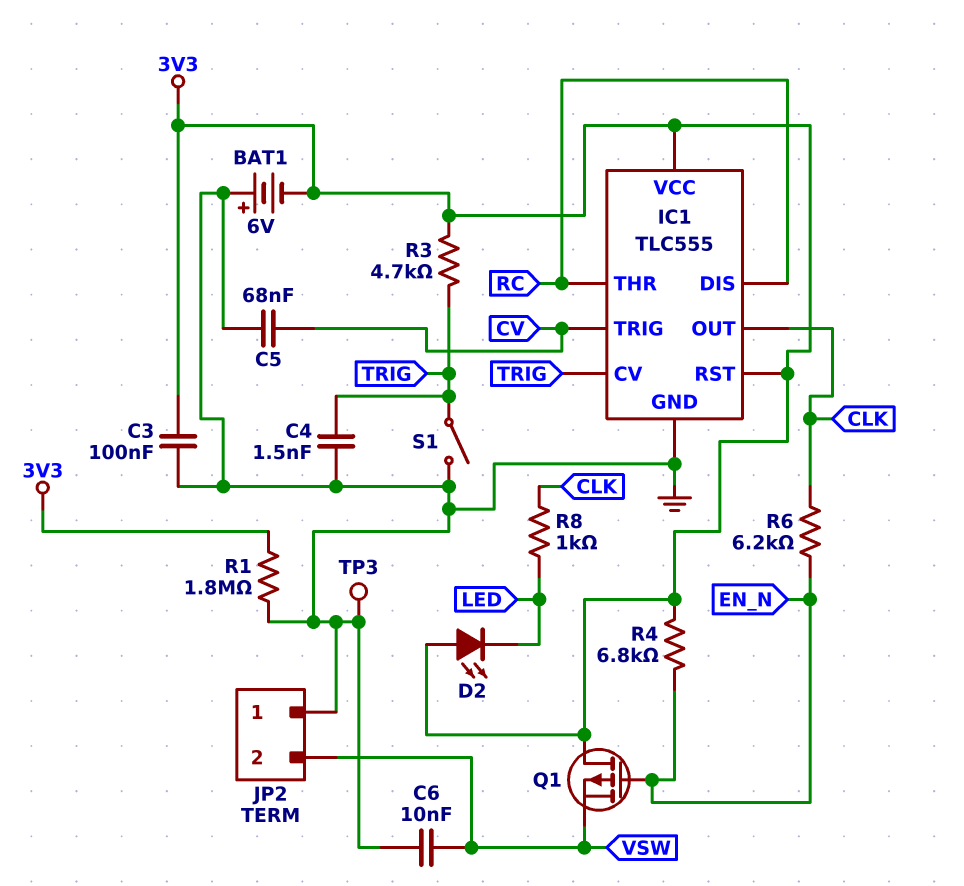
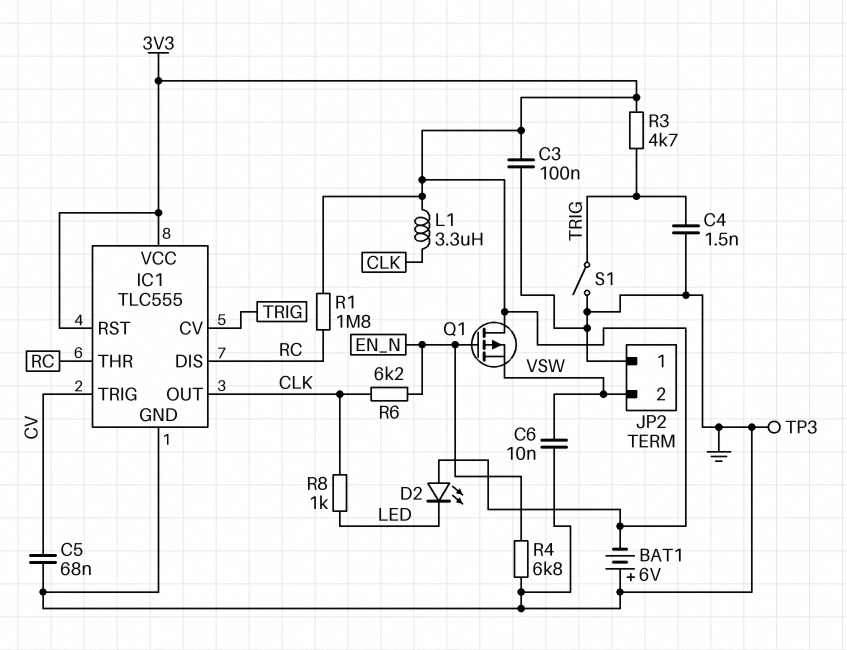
L1: none -> 3.3uH (3V3, CLK)
R1: 1.8M (3V3, GND) -> 1.8M (3V3, RC)
R4: 6.8k (3V3, EN_N) -> 6.8k (EN_N, GND)

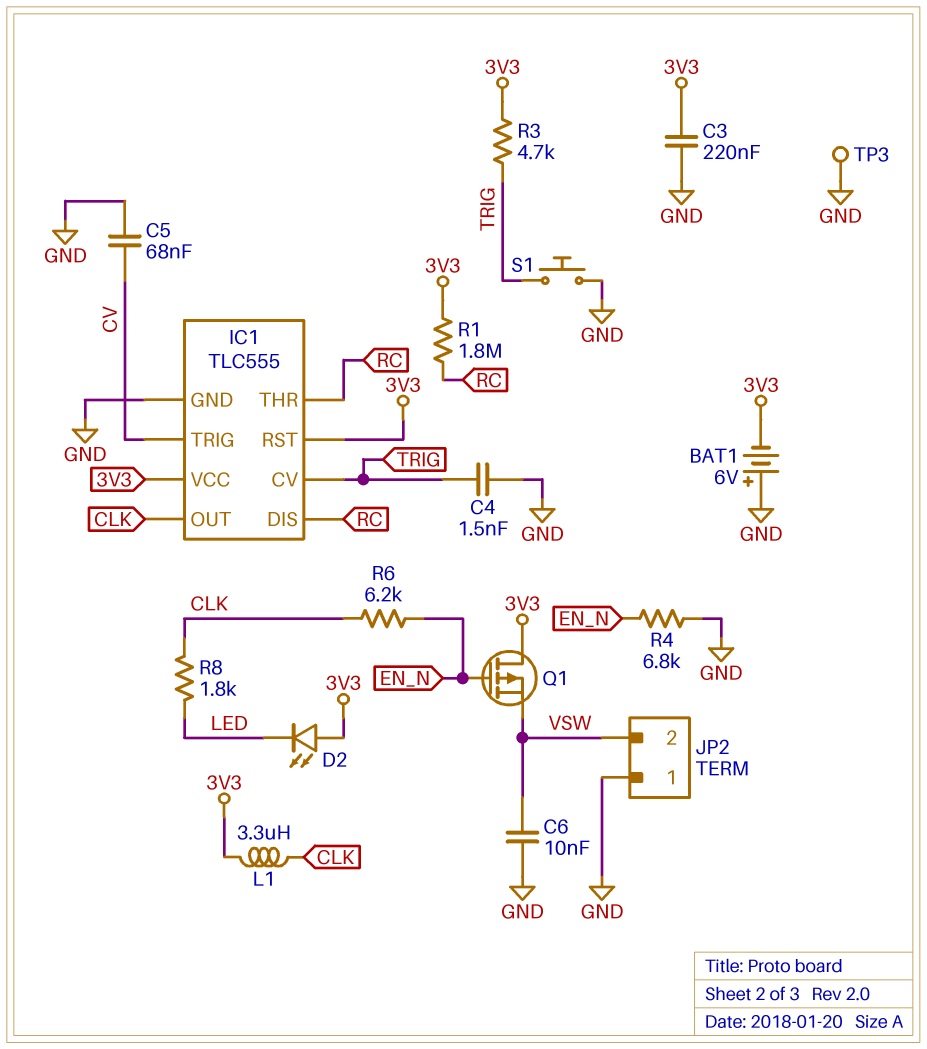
C3: 100nF (3V3, GND) -> 220nF (3V3, GND)
R8: 1k (CLK, LED) -> 1.8k (CLK, LED)
S1: switch (GND, TRIG) -> button (GND, TRIG)

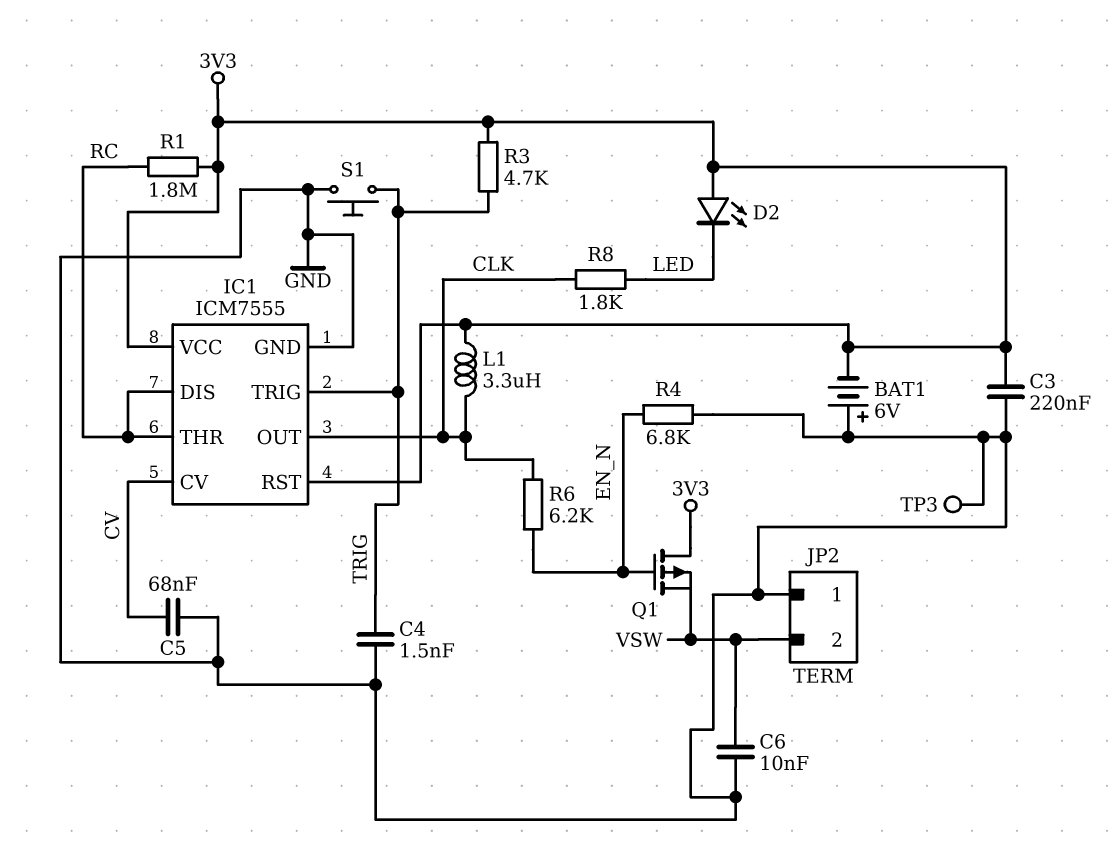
IC1: TLC555 -> ICM7555
IC1 pin CV: TRIG -> CV
IC1 pin TRIG: CV -> TRIG

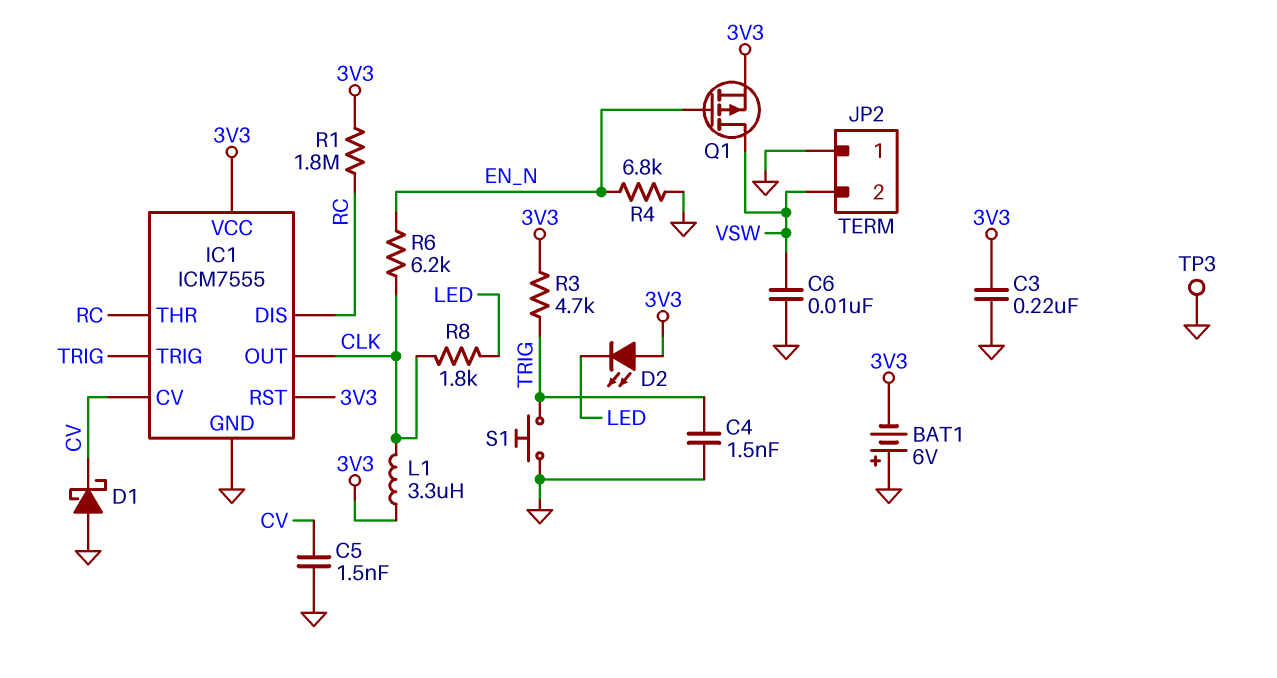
C5: 68nF (CV, GND) -> 1.5nF (CV, GND)
D1: none -> schottky (A GND, K CV)
Q1: PMOS (G EN_N, D 3V3, S VSW) -> PMOS (G EN_N, D VSW, S 3V3)

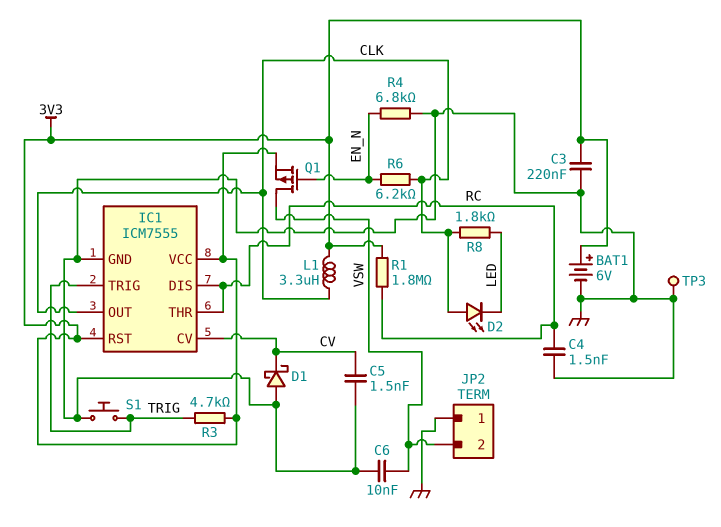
BAT1: 6V (plus GND, minus 3V3) -> 6V (plus 3V3, minus GND)
C4: 1.5nF (GND, TRIG) -> 1.5nF (GND, RC)
D2: LED (A 3V3, K LED) -> LED (A CLK, K LED)

